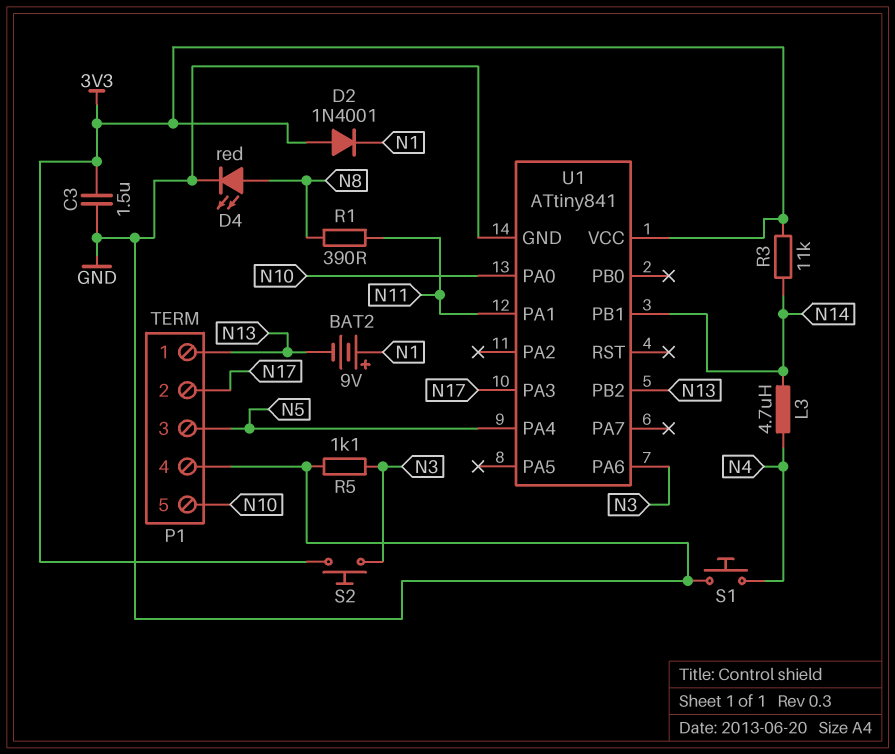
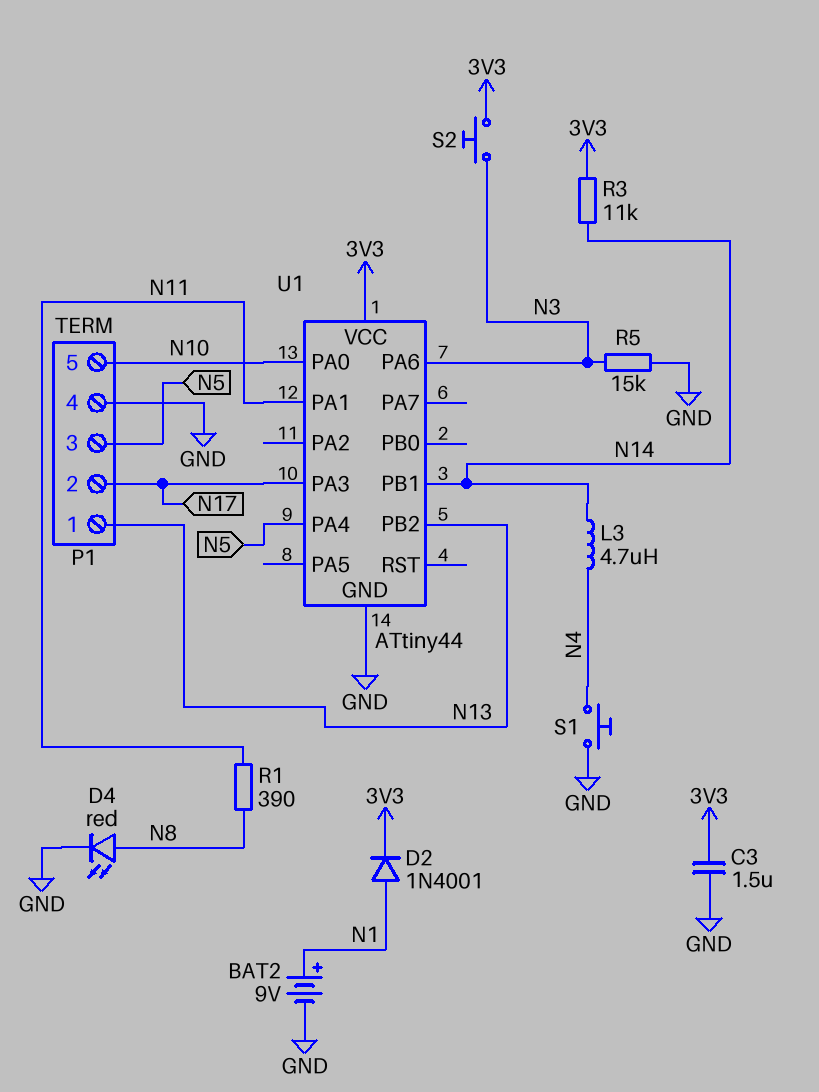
BAT2: 9V (plus N1, minus N13) -> 9V (plus N1, minus GND)
D2: diode 1N4001 (A 3V3, K N1) -> diode 1N4001 (A N1, K 3V3)
R5: 1.1k (GND, N3) -> 15k (GND, N3)
U1: ATtiny841 -> ATtiny44

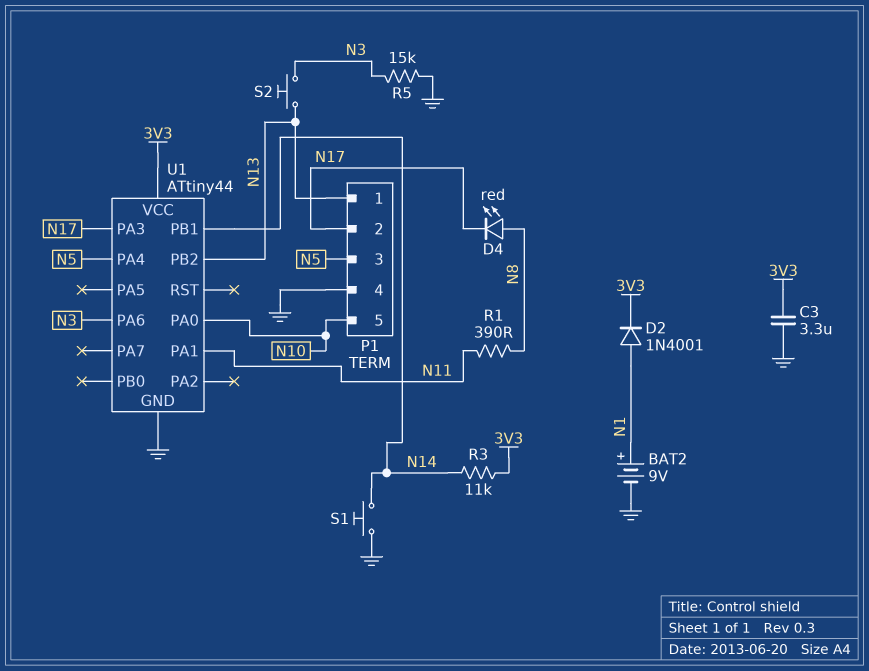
C3: 1.5uF (3V3, GND) -> 3.3uF (3V3, GND)
D4: LED red (A N8, K GND) -> LED red (A N8, K N17)
L3: 4.7uH (N4, N14) -> none
S1: button (GND, N4) -> button (GND, N14)
S2: button (3V3, N3) -> button (N3, N13)

